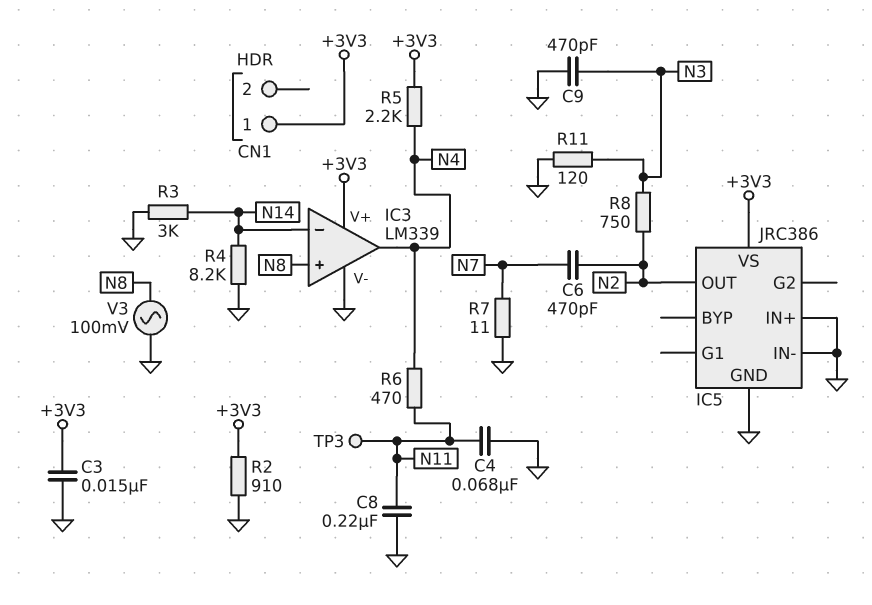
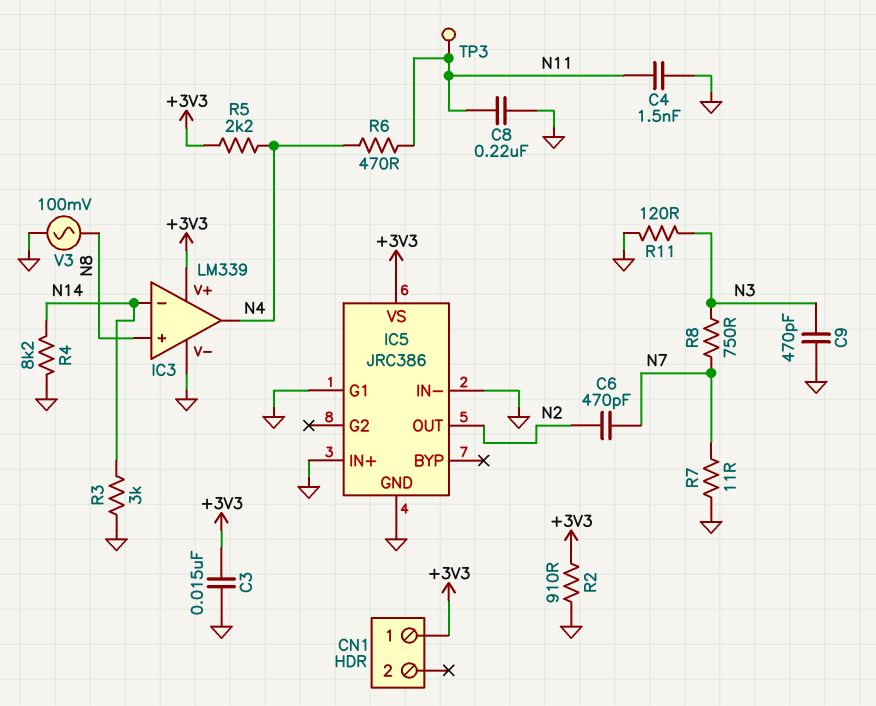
C4: 68nF (GND, N11) -> 1.5nF (GND, N11)
IC5 pin G1: none -> GND
R8: 750 (N2, N3) -> 750 (N3, N7)

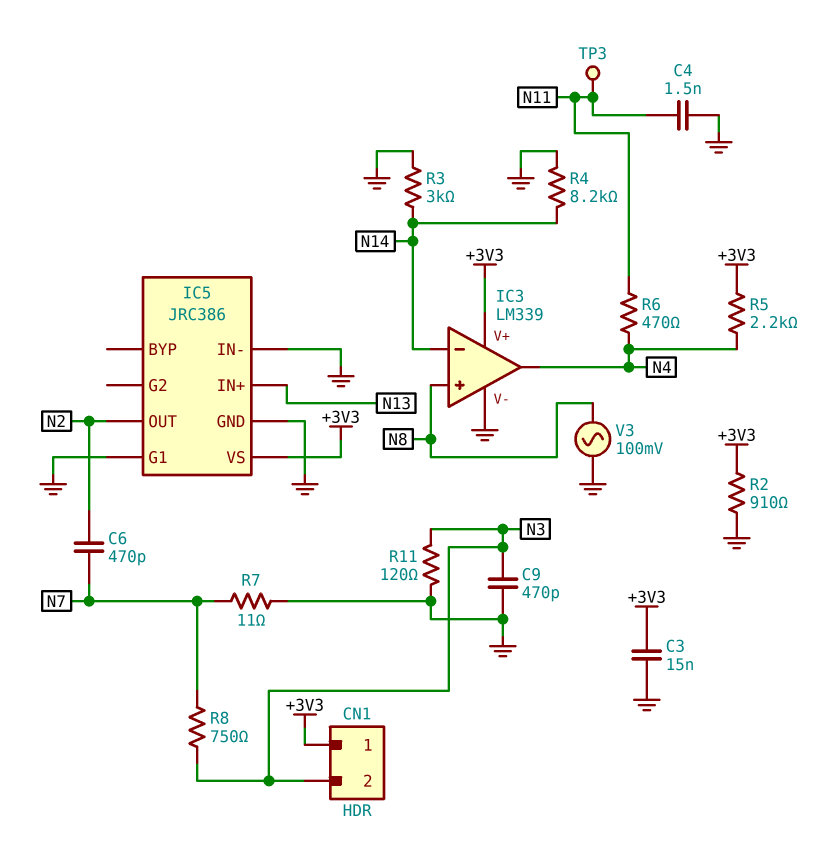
C8: 220nF (GND, N11) -> none
CN1 pin 2: none -> N3
IC5 pin IN+: GND -> N13

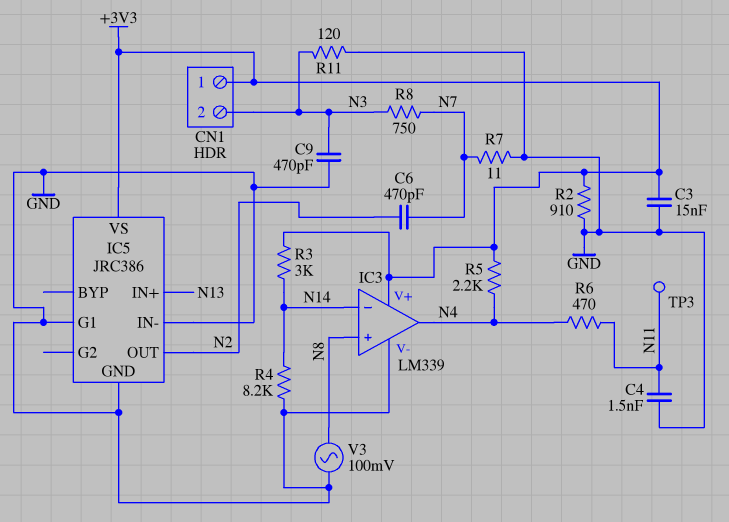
R3: 3k (GND, N14) -> 3k (+3V3, N14)

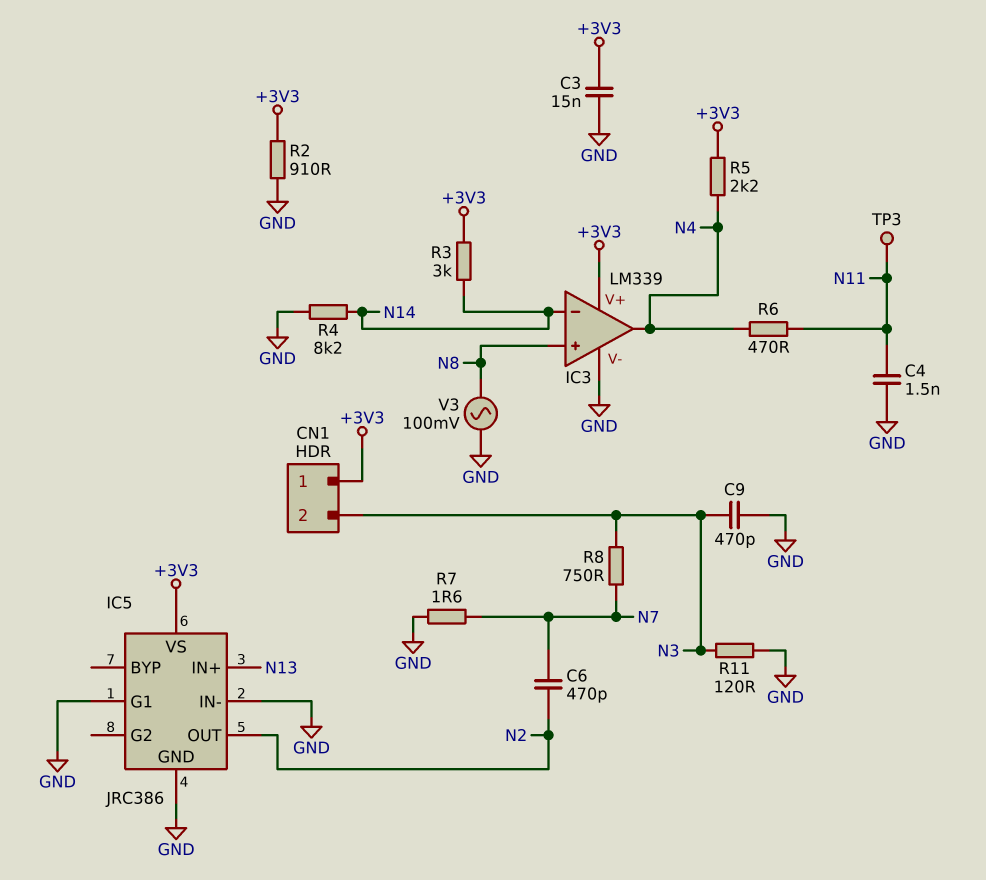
R7: 11 (GND, N7) -> 1.6 (GND, N7)

